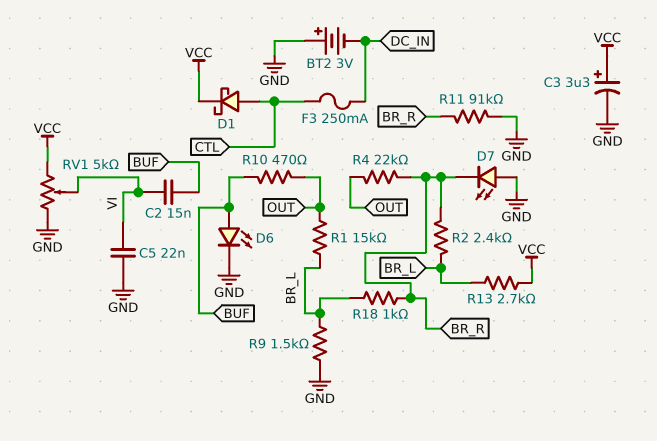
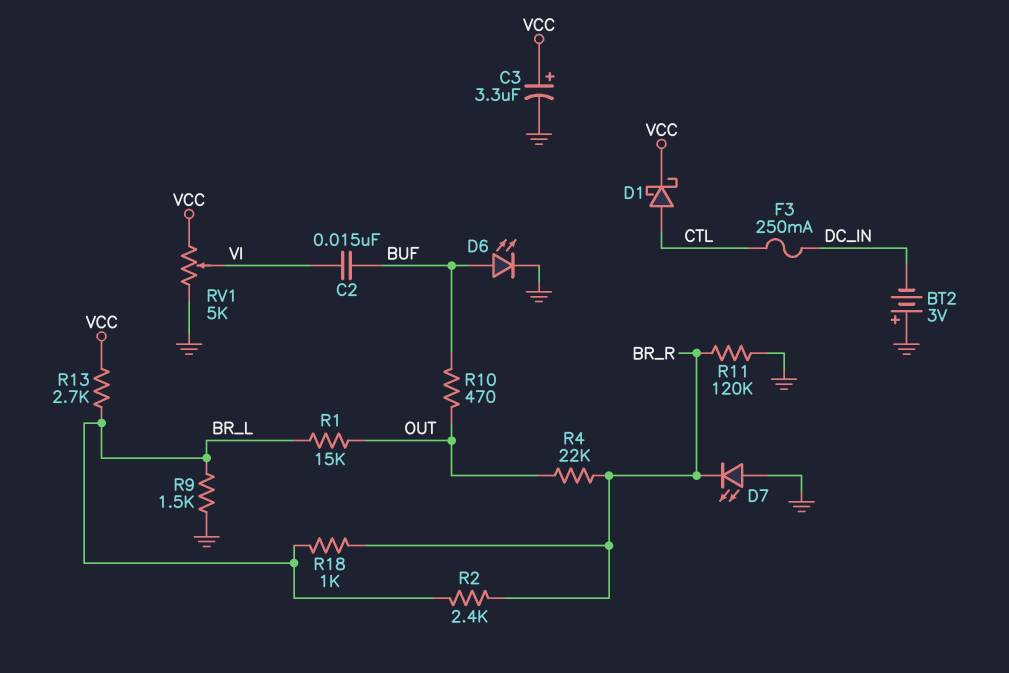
C5: 22nF (GND, VI) -> none
R11: 91k (BR_R, GND) -> 120k (BR_R, GND)

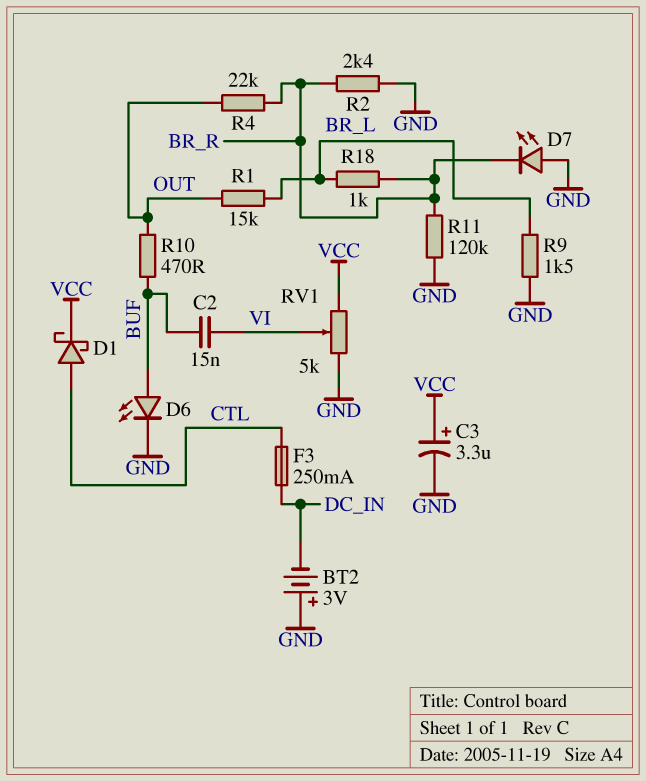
R2: 2.4k (BR_L, BR_R) -> 2.4k (BR_R, GND)
R13: 2.7k (BR_L, VCC) -> none

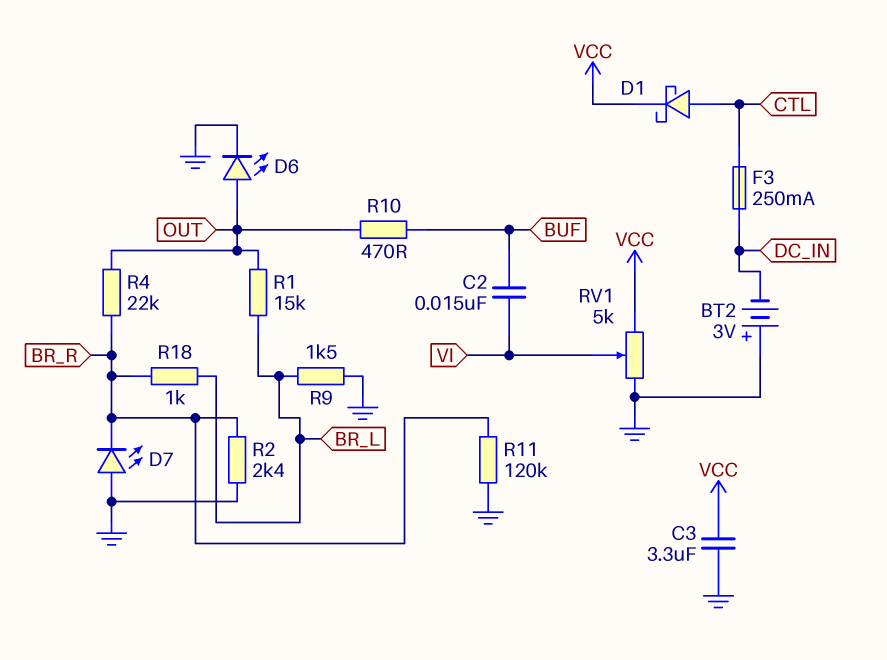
C3: 3.3uF (plus VCC, minus GND) -> 3.3uF (GND, VCC)
D6: LED (A BUF, K GND) -> LED (A OUT, K GND)

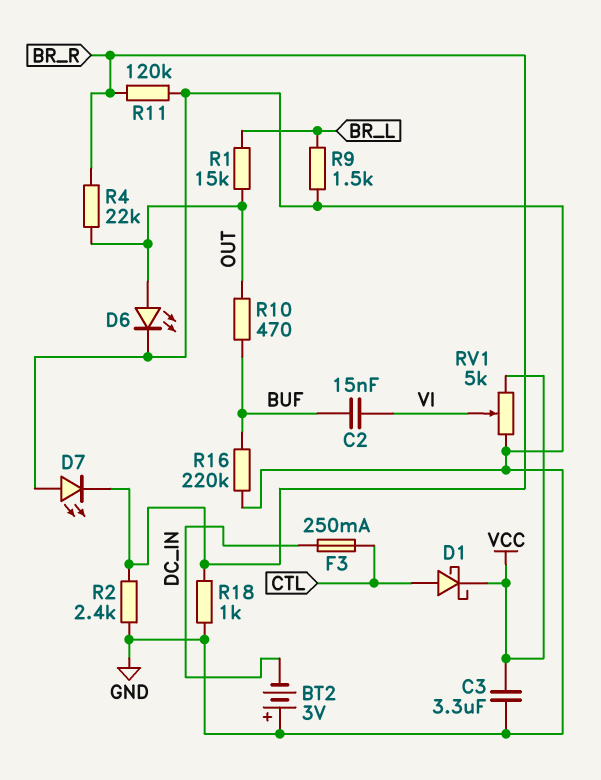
R16: none -> 220k (BUF, GND)
R18: 1k (BR_L, BR_R) -> 1k (BR_R, GND)

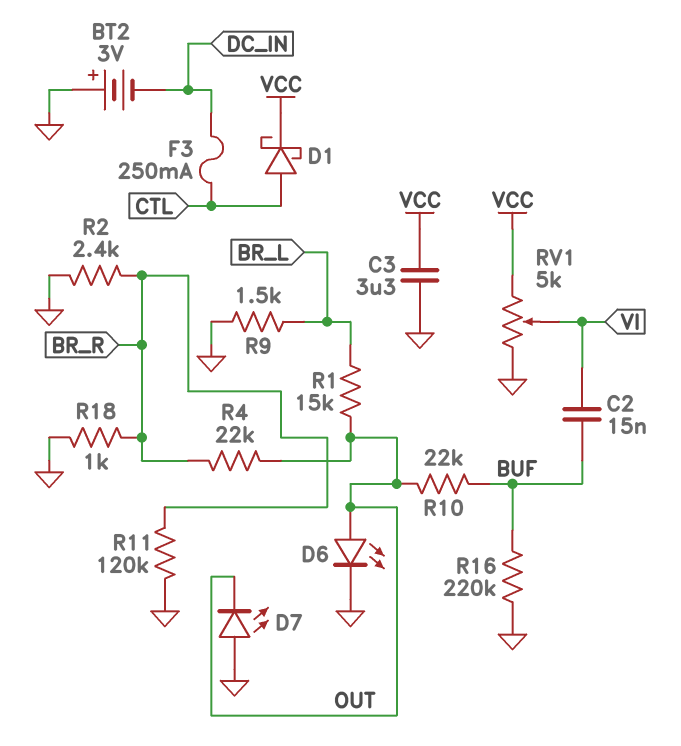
D7: LED (A GND, K BR_R) -> LED (A GND, K OUT)
R10: 470 (BUF, OUT) -> 22k (BUF, OUT)

